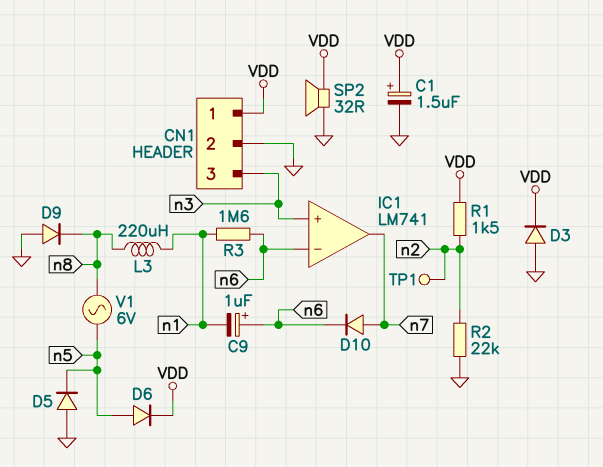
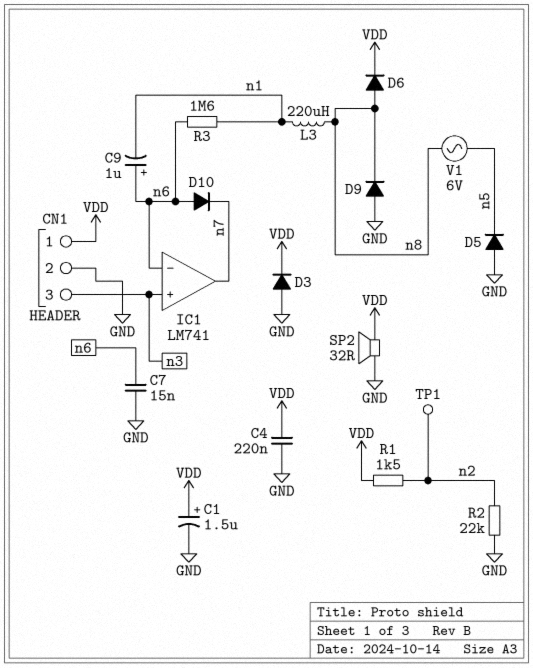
C4: none -> 220nF (GND, VDD)
C7: none -> 15nF (GND, n6)
D6: diode (A n5, K VDD) -> diode (A n8, K VDD)
D10: diode (A n7, K n6) -> diode (A n6, K n7)

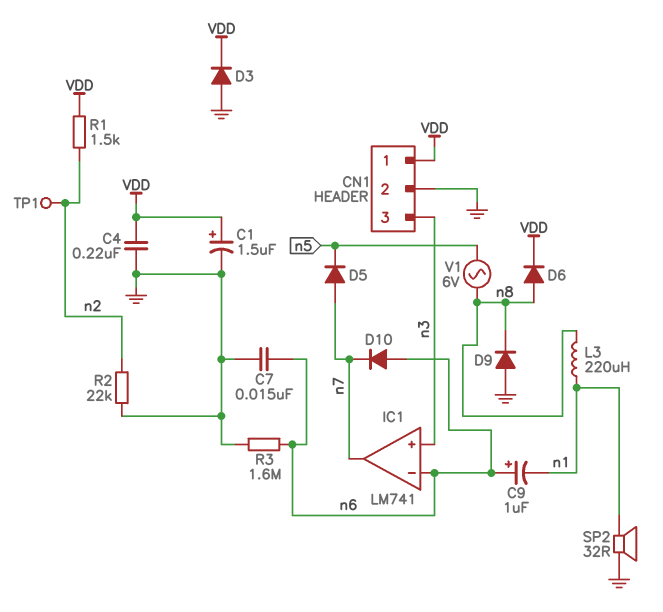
D5: diode (A GND, K n5) -> diode (A n7, K n5)
R3: 1.6M (n1, n6) -> 1.6M (GND, n6)
SP2: speaker 32R (GND, VDD) -> speaker 32R (GND, n1)

